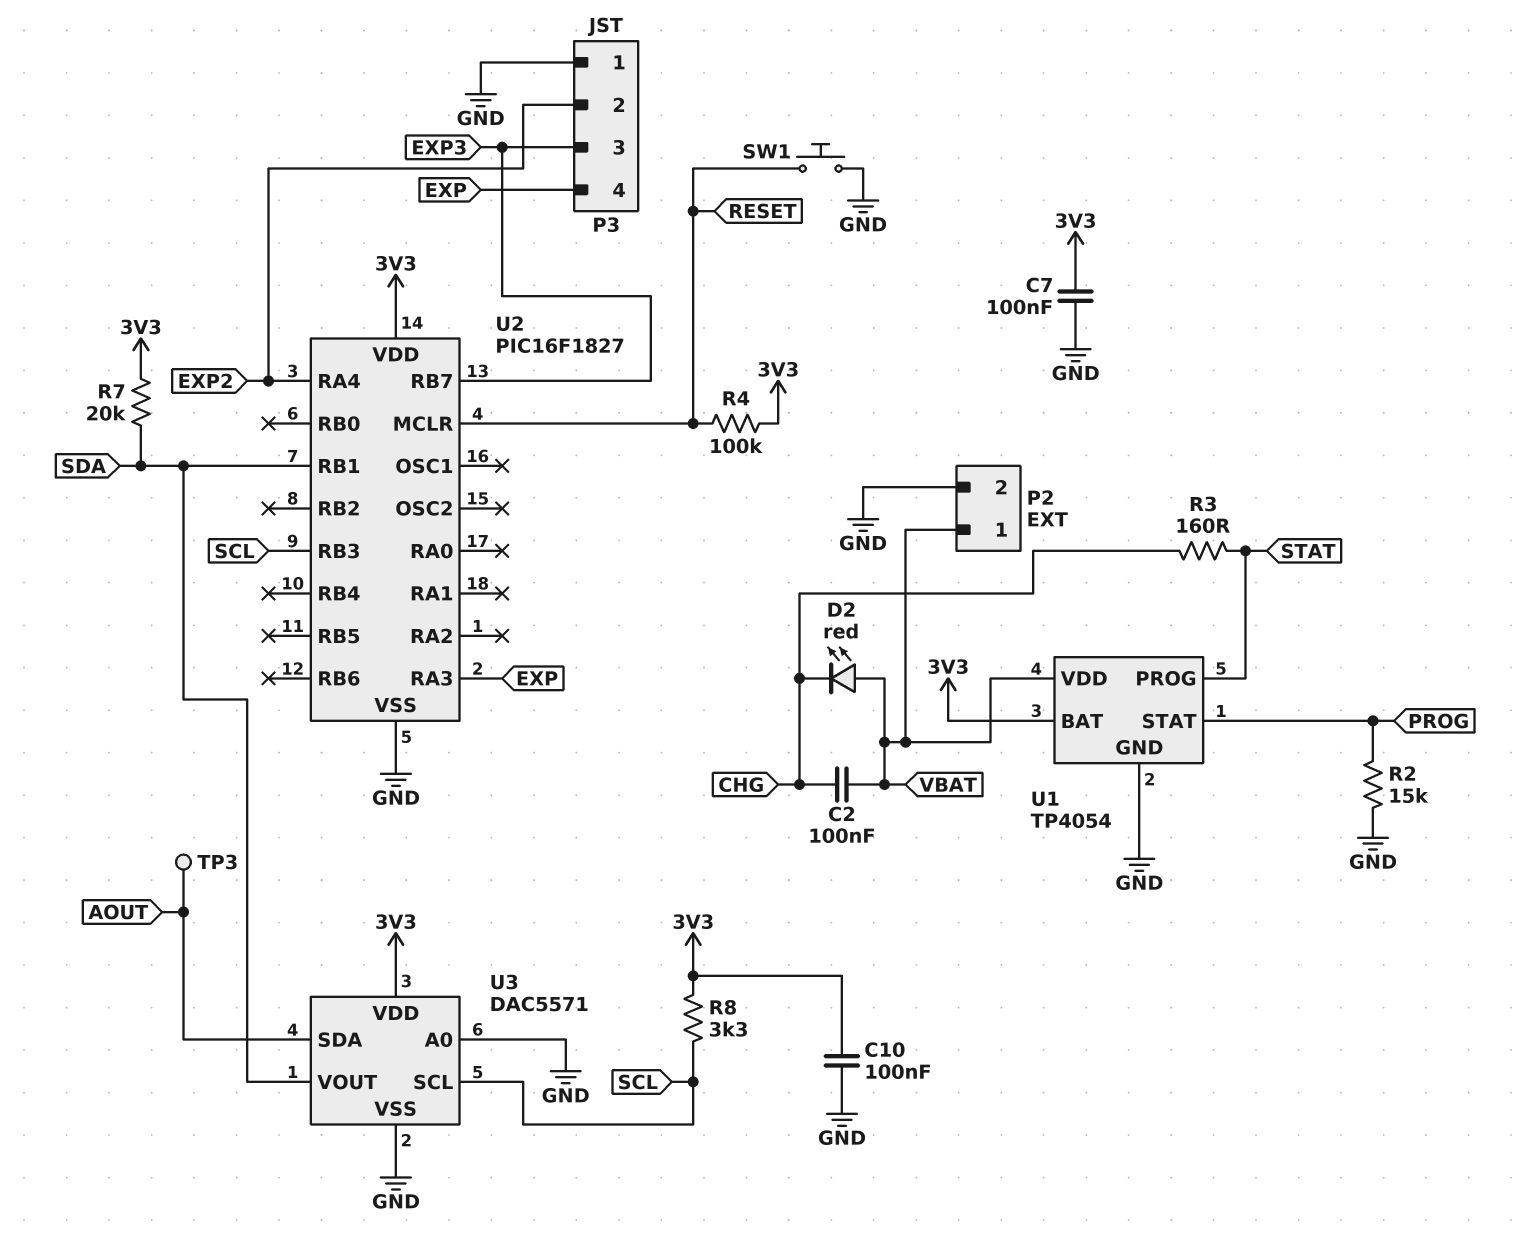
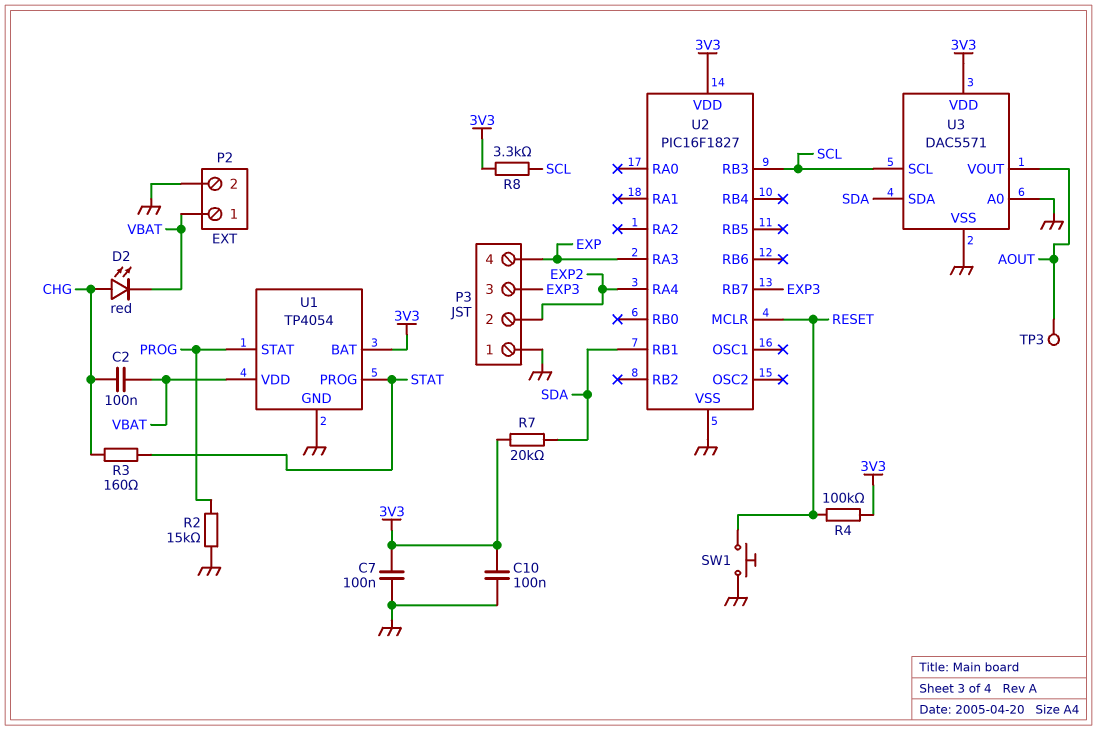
D2: LED red (A VBAT, K CHG) -> LED red (A CHG, K VBAT)
U3 pin SDA: AOUT -> SDA
U3 pin VOUT: SDA -> AOUT

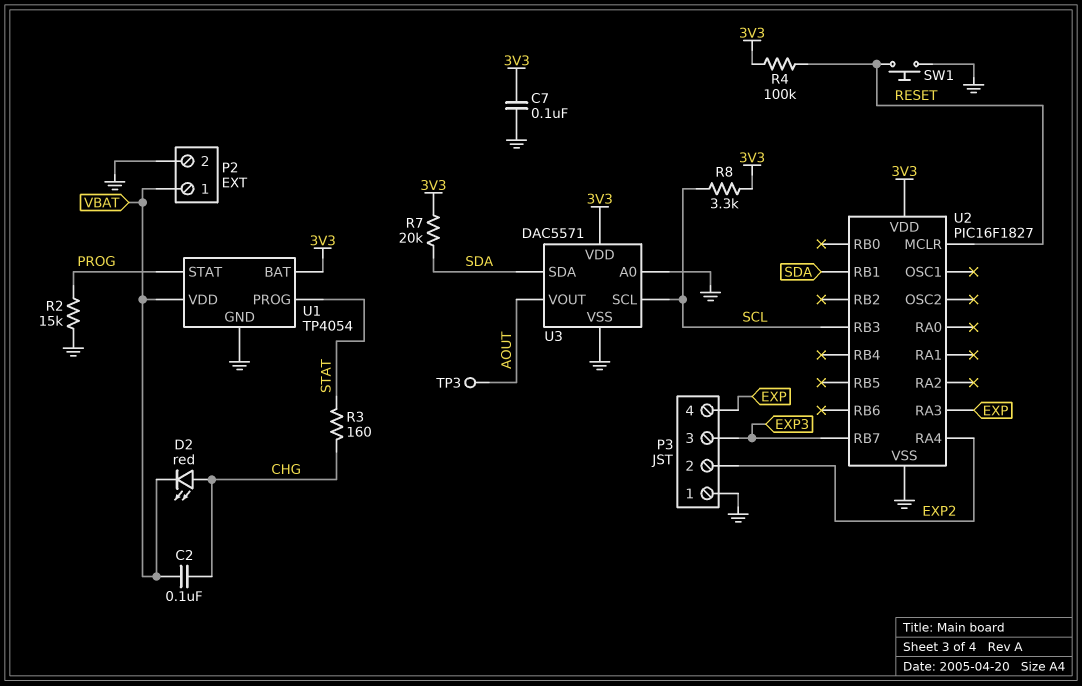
C10: 100nF (3V3, GND) -> none

